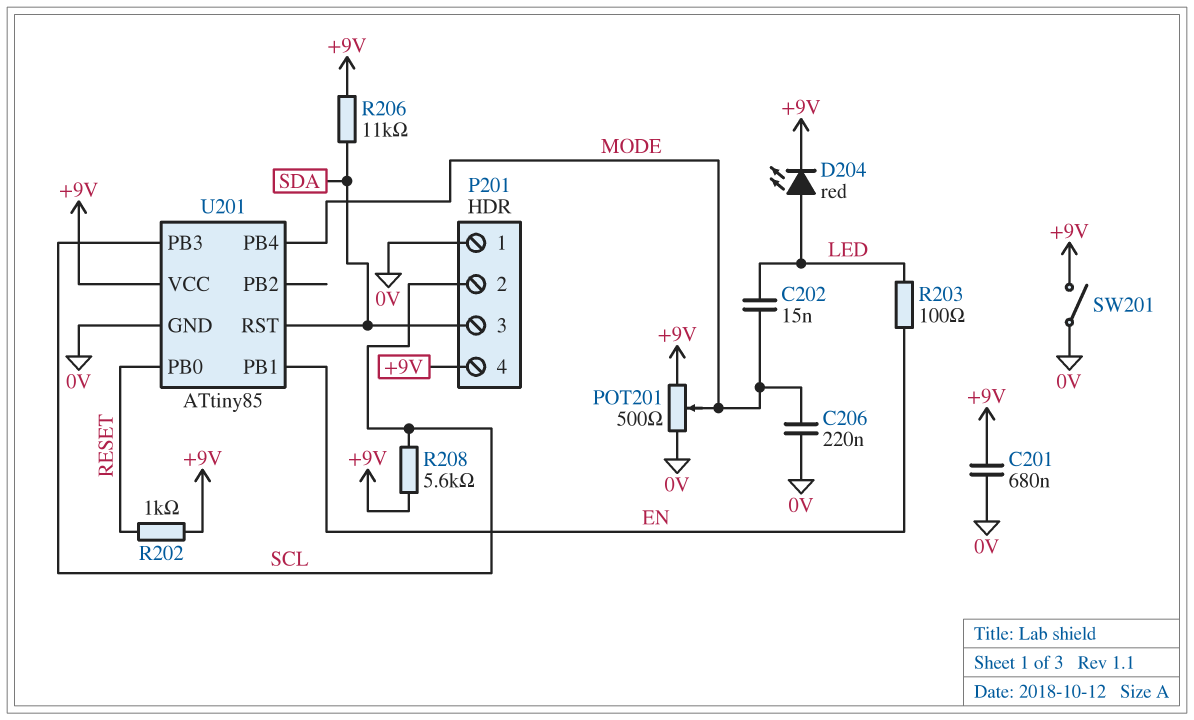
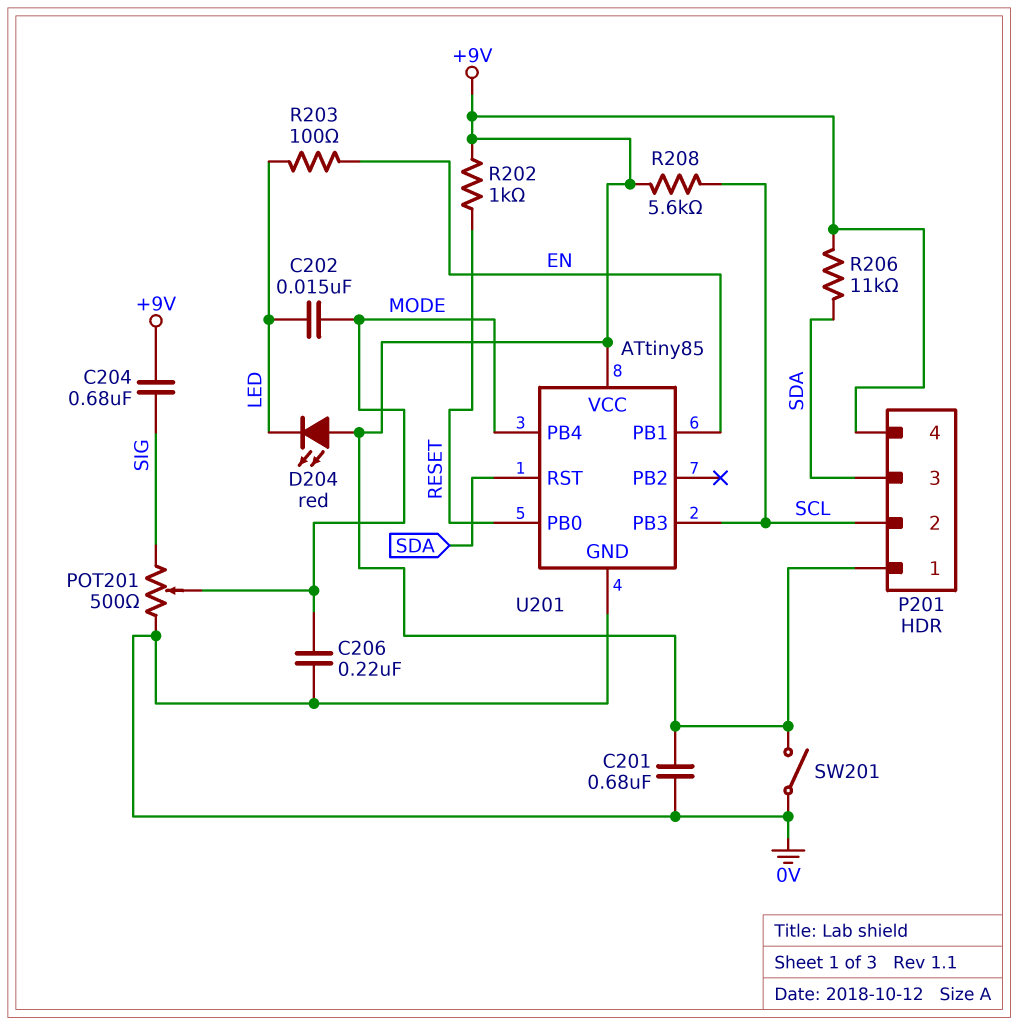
C204: none -> 680nF (+9V, SIG)
D204: LED red (A LED, K +9V) -> LED red (A +9V, K LED)
P201 pin 1: 0V -> +9V
POT201: 500 (+9V, 0V, wiper MODE) -> 500 (0V, SIG, wiper MODE)

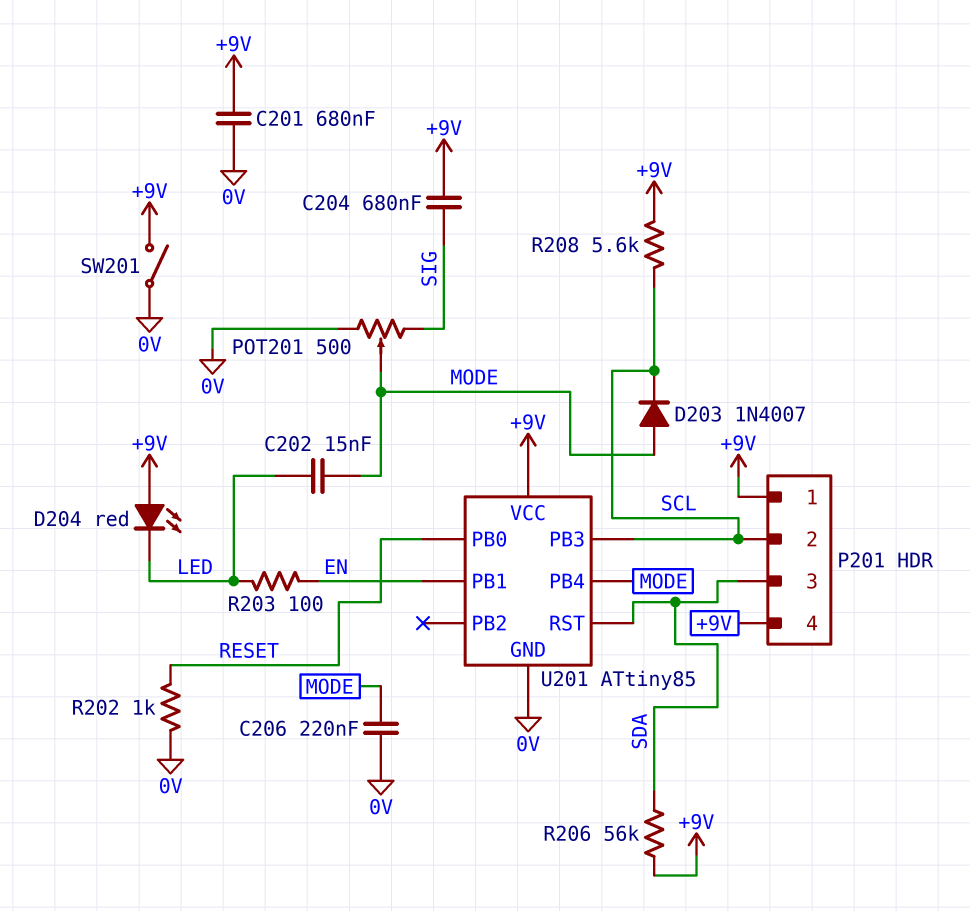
D203: none -> diode 1N4007 (A MODE, K SCL)
R202: 1k (+9V, RESET) -> 1k (0V, RESET)
R206: 11k (+9V, SDA) -> 56k (+9V, SDA)

